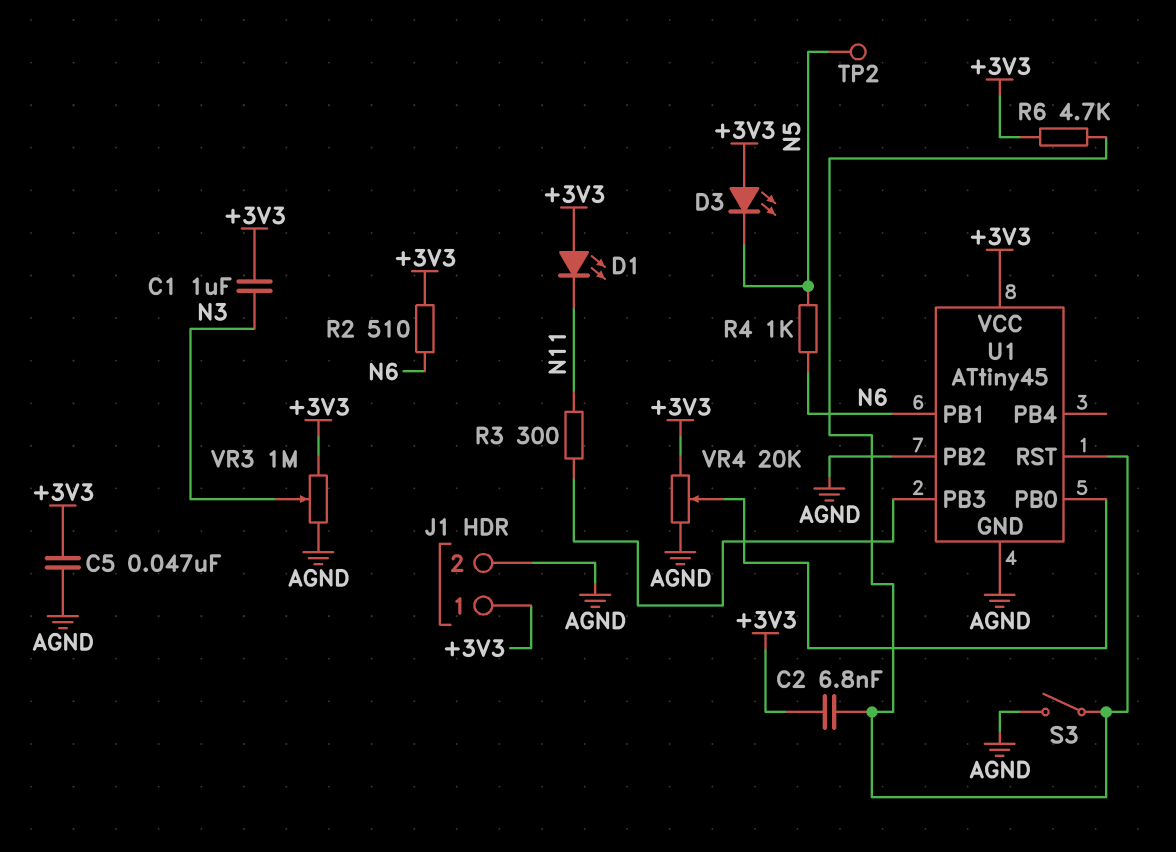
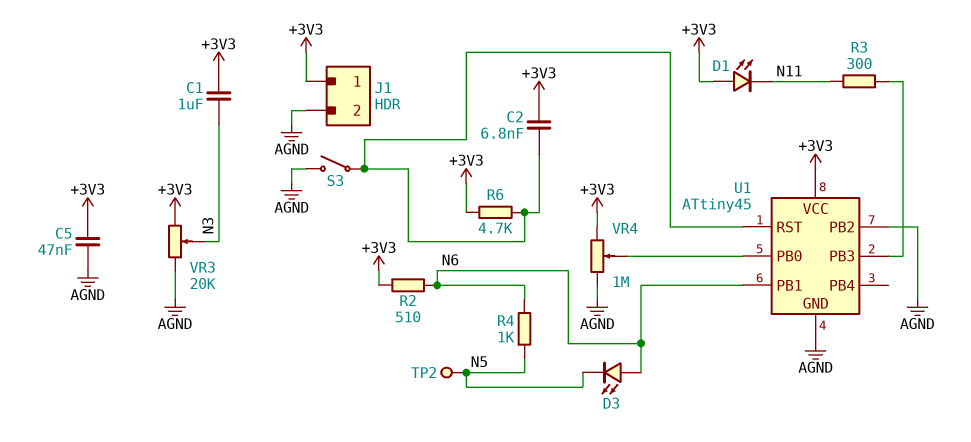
D3: LED (A +3V3, K N5) -> LED (A N6, K N5)
VR3: 1M (+3V3, AGND, wiper N3) -> 20k (+3V3, AGND, wiper N3)
VR4: 20k (+3V3, AGND, wiper U1/PB0) -> 1M (+3V3, AGND, wiper U1/PB0)

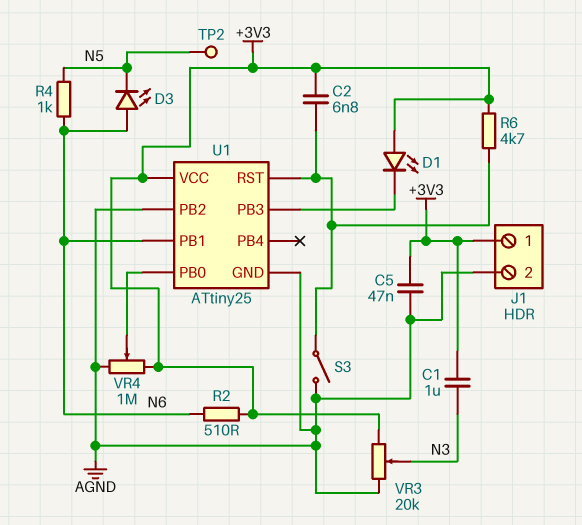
D1: LED (A +3V3, K N11) -> LED (A +3V3, K U1/PB3)
R3: 300 (N11, U1/PB3) -> none
U1: ATtiny45 -> ATtiny25

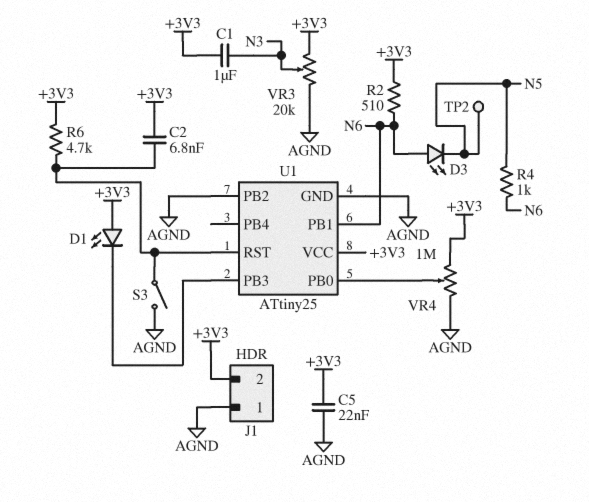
C5: 47nF (+3V3, AGND) -> 22nF (+3V3, AGND)
J1 pin 1: +3V3 -> AGND
J1 pin 2: AGND -> +3V3

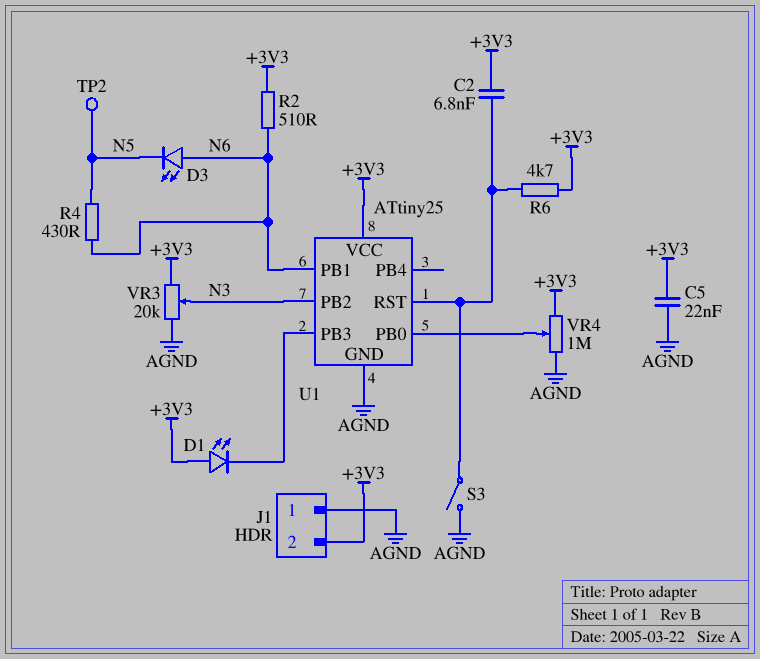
C1: 1uF (+3V3, N3) -> none
R4: 1k (N5, N6) -> 430 (N5, N6)
U1 pin PB2: AGND -> N3

